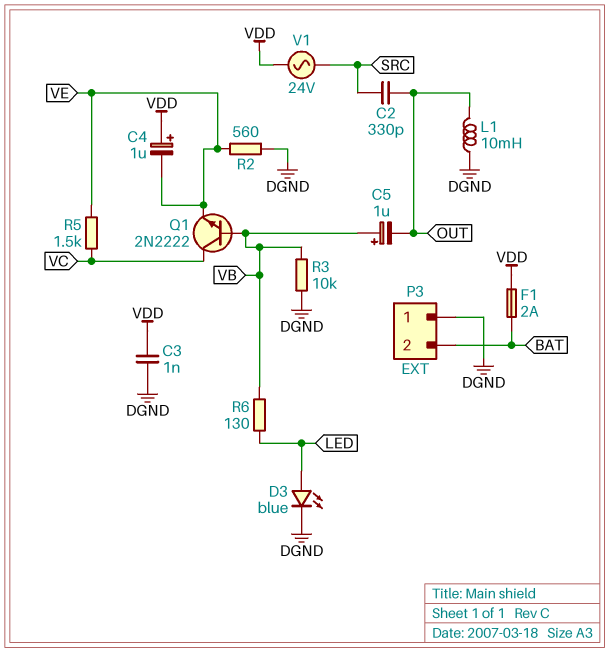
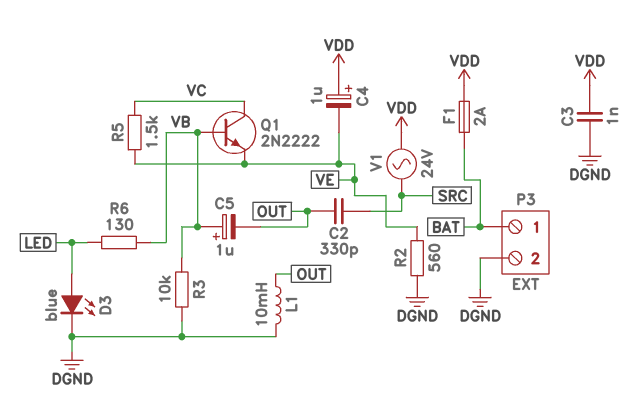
P3 pin 1: DGND -> BAT
P3 pin 2: BAT -> DGND

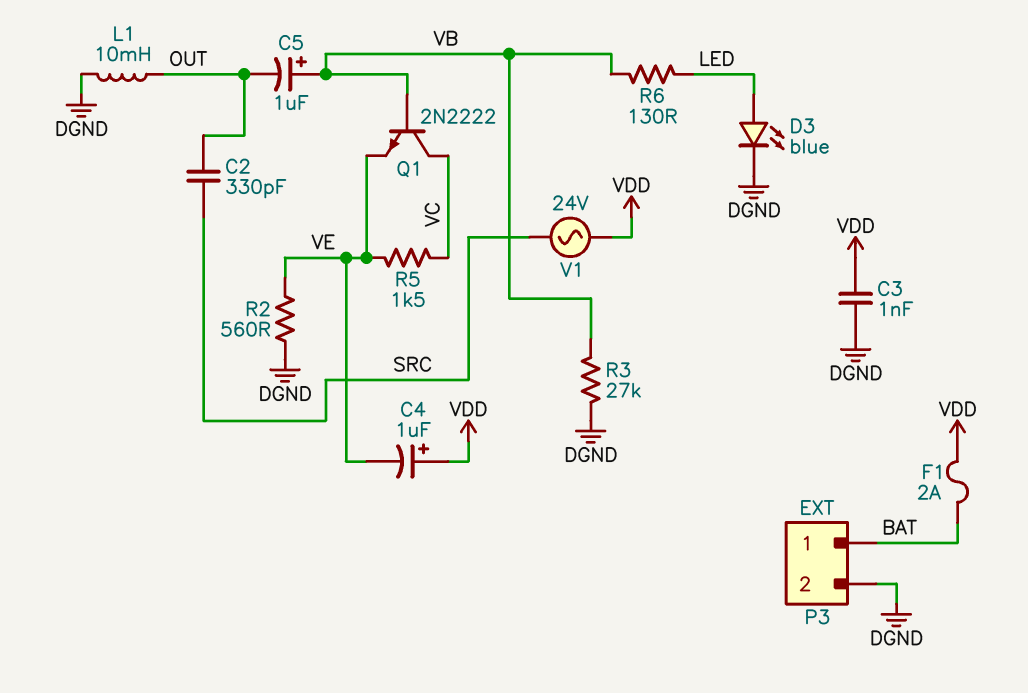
R3: 10k (DGND, VB) -> 27k (DGND, VB)

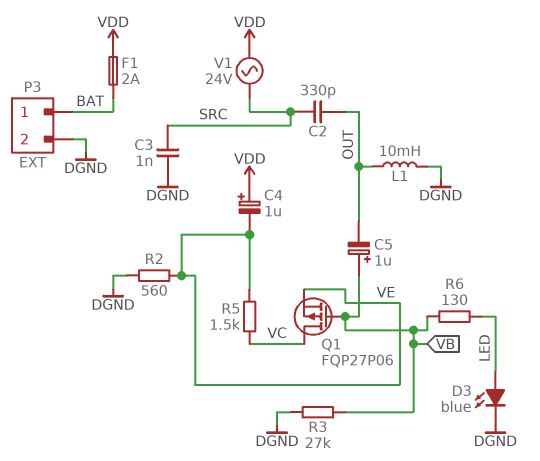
C3: 1nF (DGND, VDD) -> 1nF (DGND, SRC)
Q1: NPN 2N2222 (B VB, C VC, E VE) -> PMOS FQP27P06 (G VB, D VC, S VE)

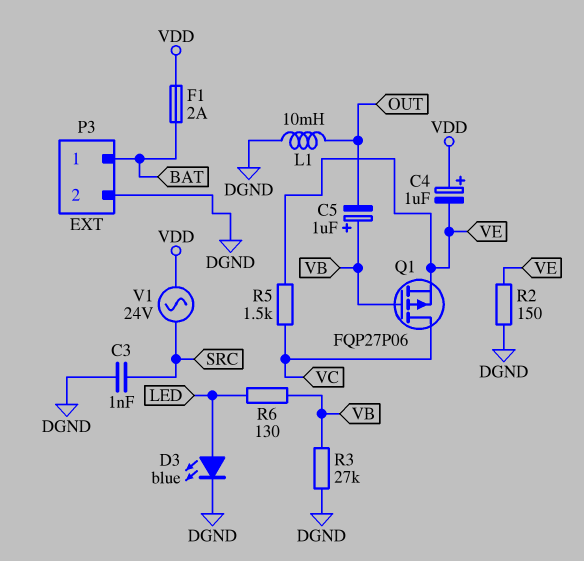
C2: 330pF (OUT, SRC) -> none
R2: 560 (DGND, VE) -> 150 (DGND, VE)

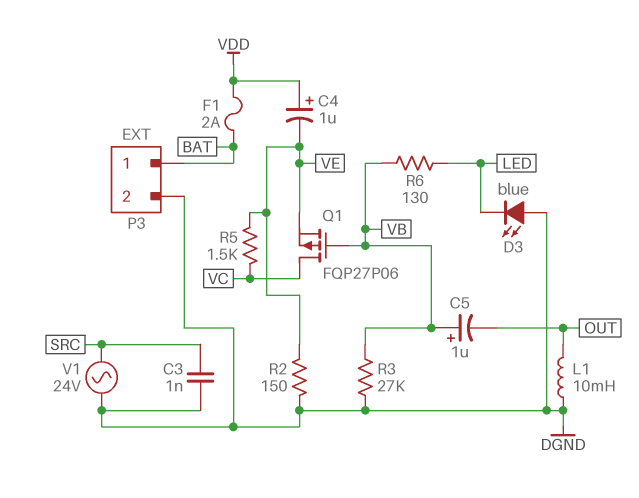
D3: LED blue (A LED, K DGND) -> LED blue (A DGND, K LED)
V1: AC 24V (SRC, VDD) -> AC 24V (DGND, SRC)

